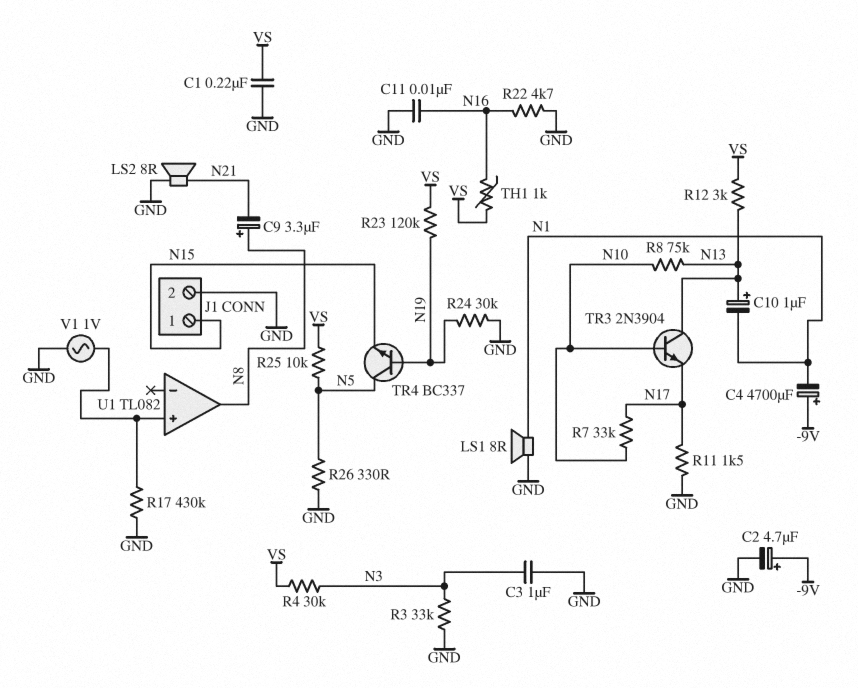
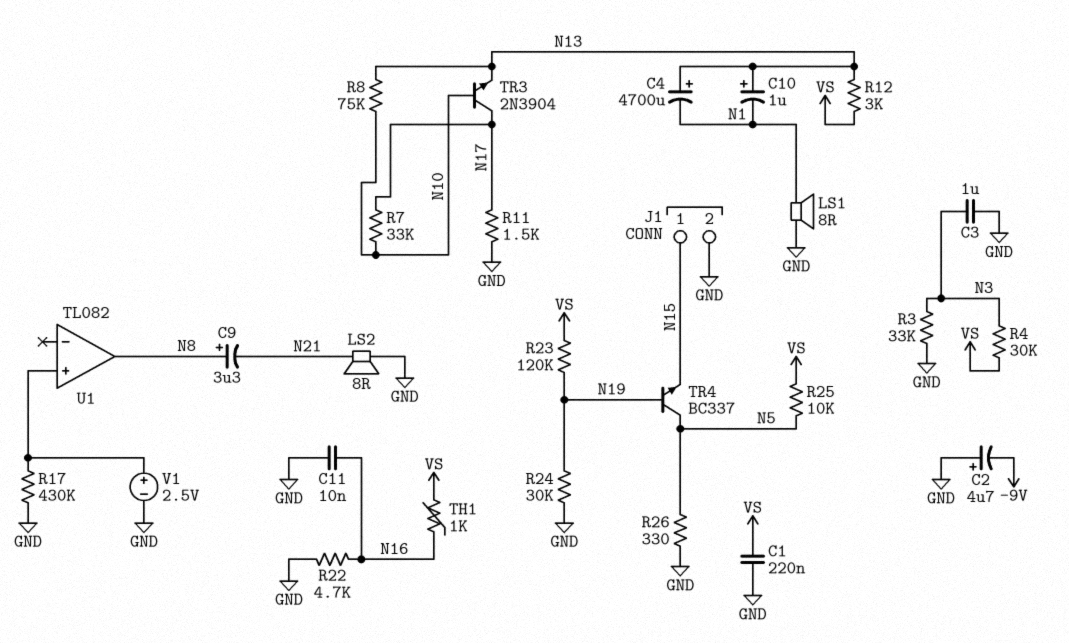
C2: 4.7uF (plus -9V, minus GND) -> 4.7uF (plus GND, minus -9V)
C4: 4700uF (plus -9V, minus N1) -> 4700uF (plus N13, minus N1)
TR3: NPN 2N3904 (B N10, C N13, E N17) -> NPN 2N3904 (B N10, C N17, E N13)
V1: AC 1V (GND, U1/in+) -> 2.5V (plus U1/in+, minus GND)

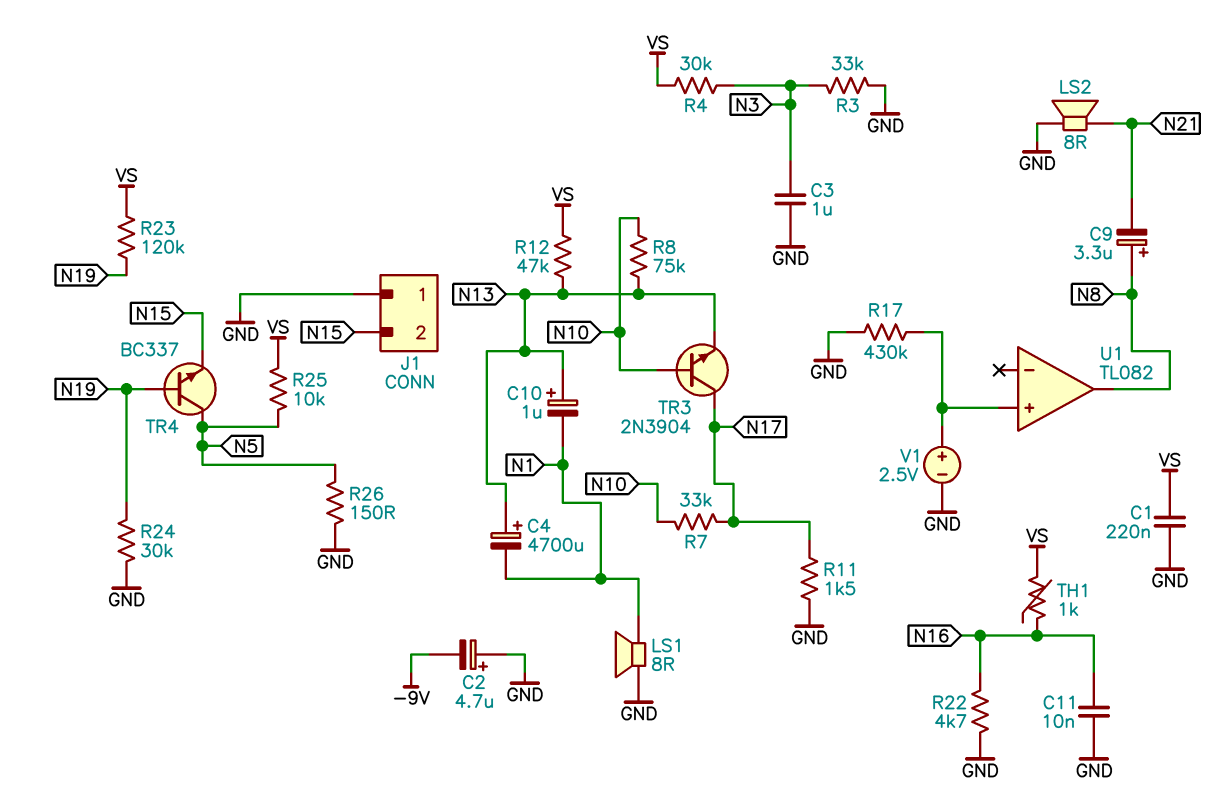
J1 pin 1: N15 -> GND
J1 pin 2: GND -> N15
R12: 3k (N13, VS) -> 47k (N13, VS)
R26: 330 (GND, N5) -> 150 (GND, N5)

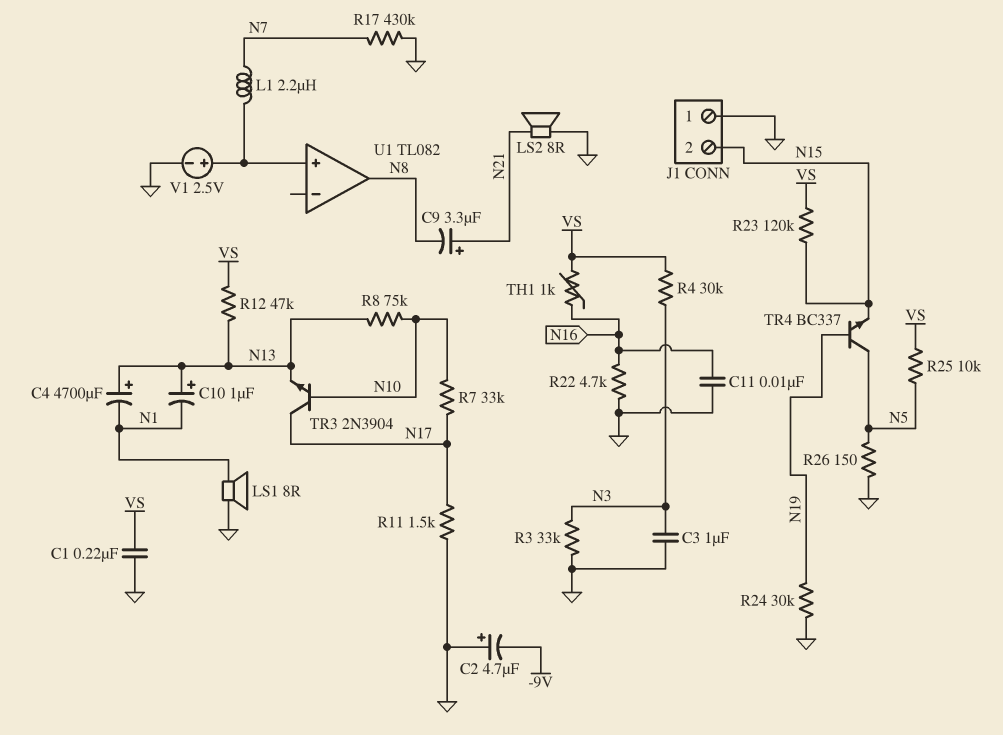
C9: 3.3uF (plus N8, minus N21) -> 3.3uF (plus N21, minus N8)
L1: none -> 2.2uH (N7, U1/in+)
R17: 430k (GND, U1/in+) -> 430k (GND, N7)
R23: 120k (N19, VS) -> 120k (N15, VS)

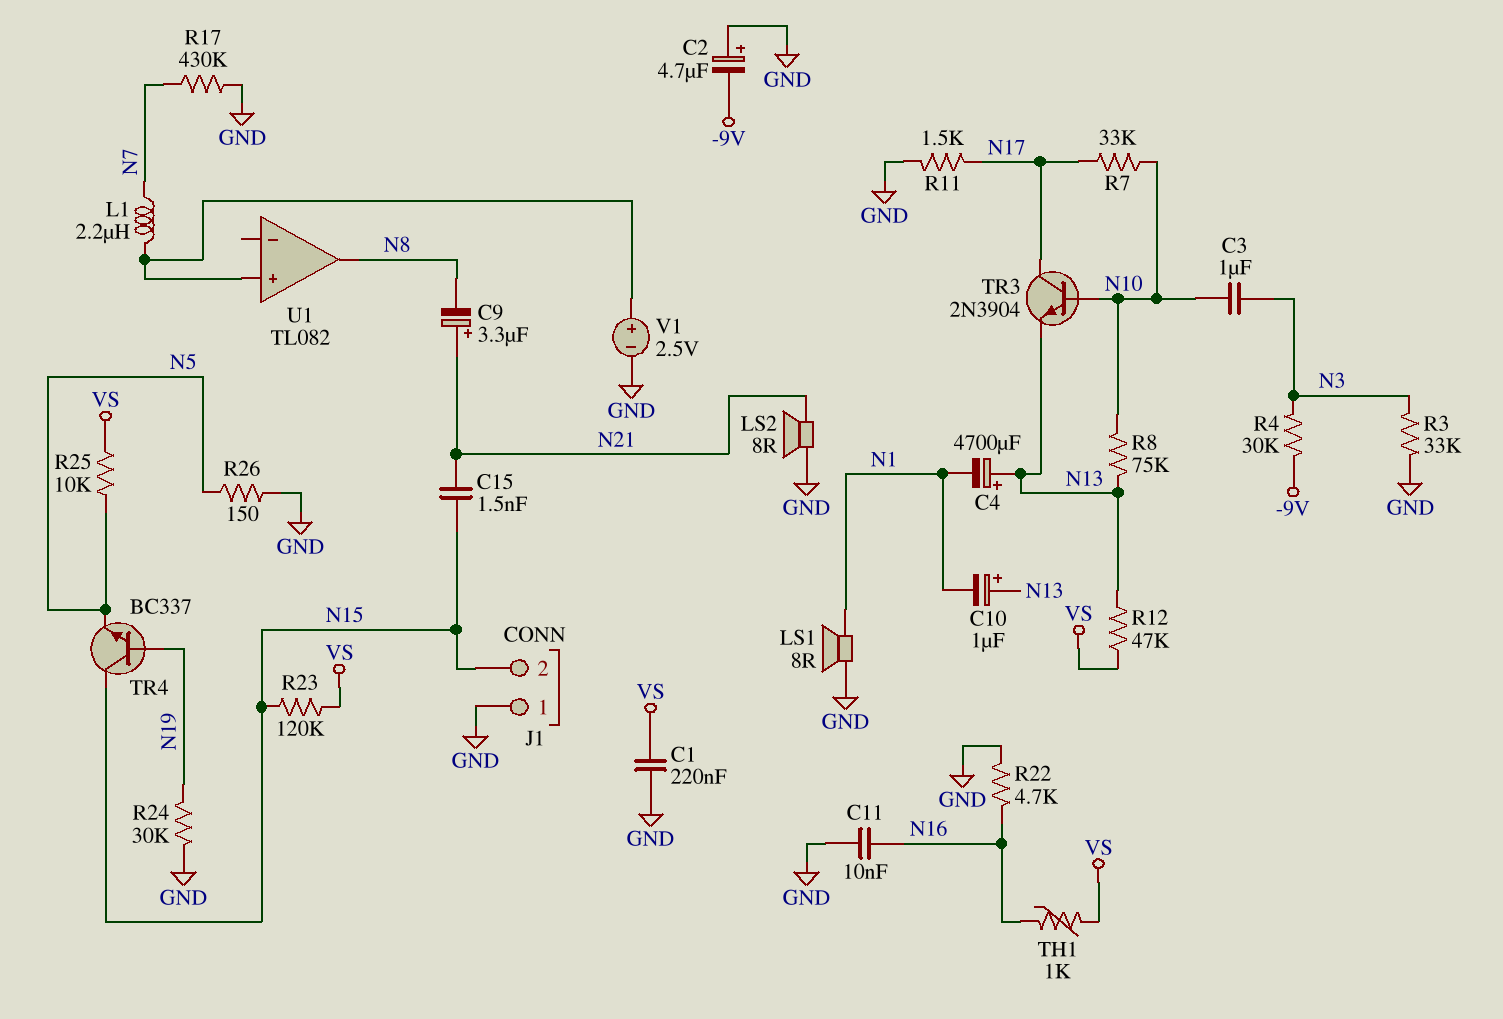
C3: 1uF (GND, N3) -> 1uF (N3, N10)
C15: none -> 1.5nF (N15, N21)
R4: 30k (N3, VS) -> 30k (-9V, N3)
TR4: NPN BC337 (B N19, C N5, E N15) -> NPN BC337 (B N19, C N15, E N5)

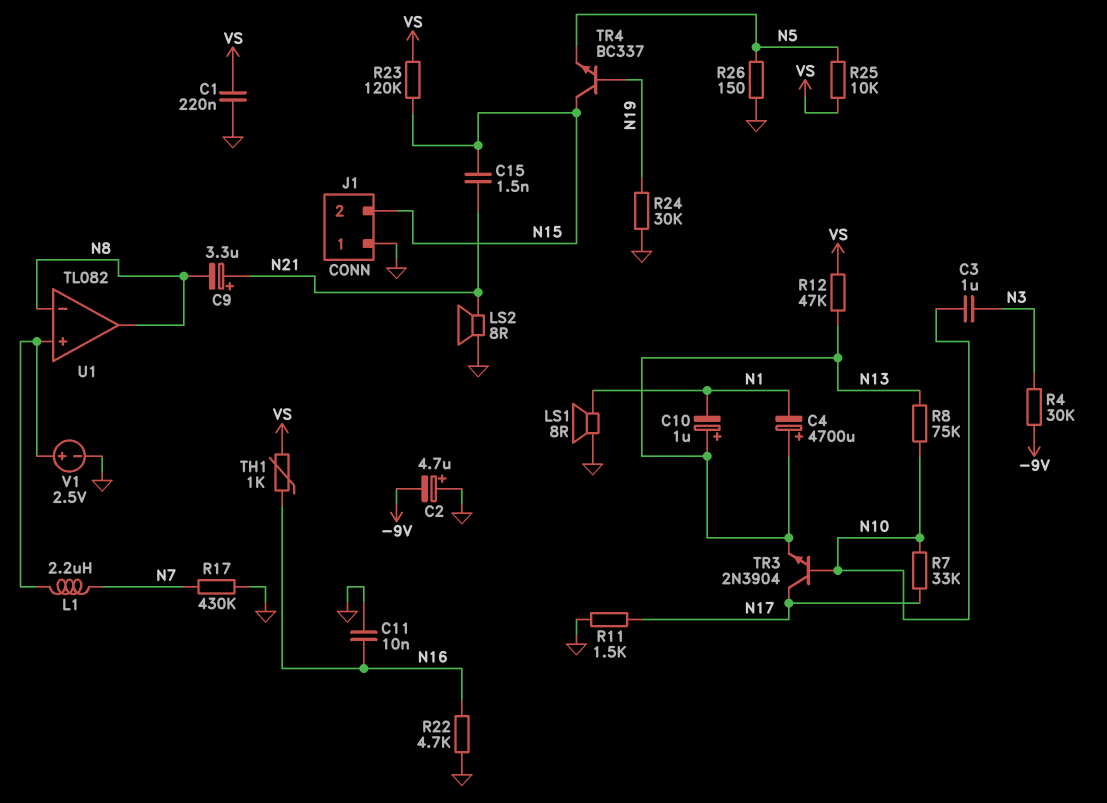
R3: 33k (GND, N3) -> none
U1 pin in-: none -> N8

